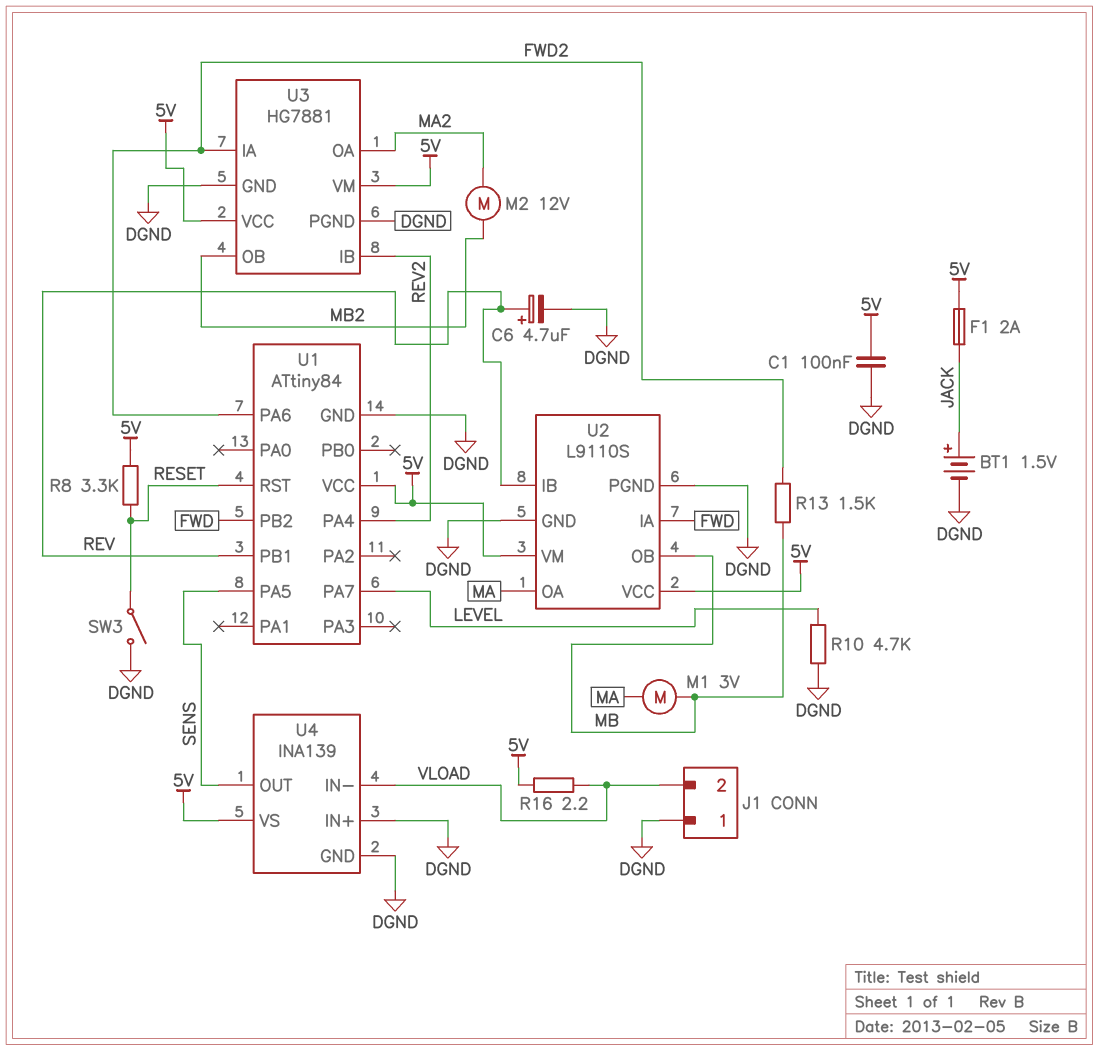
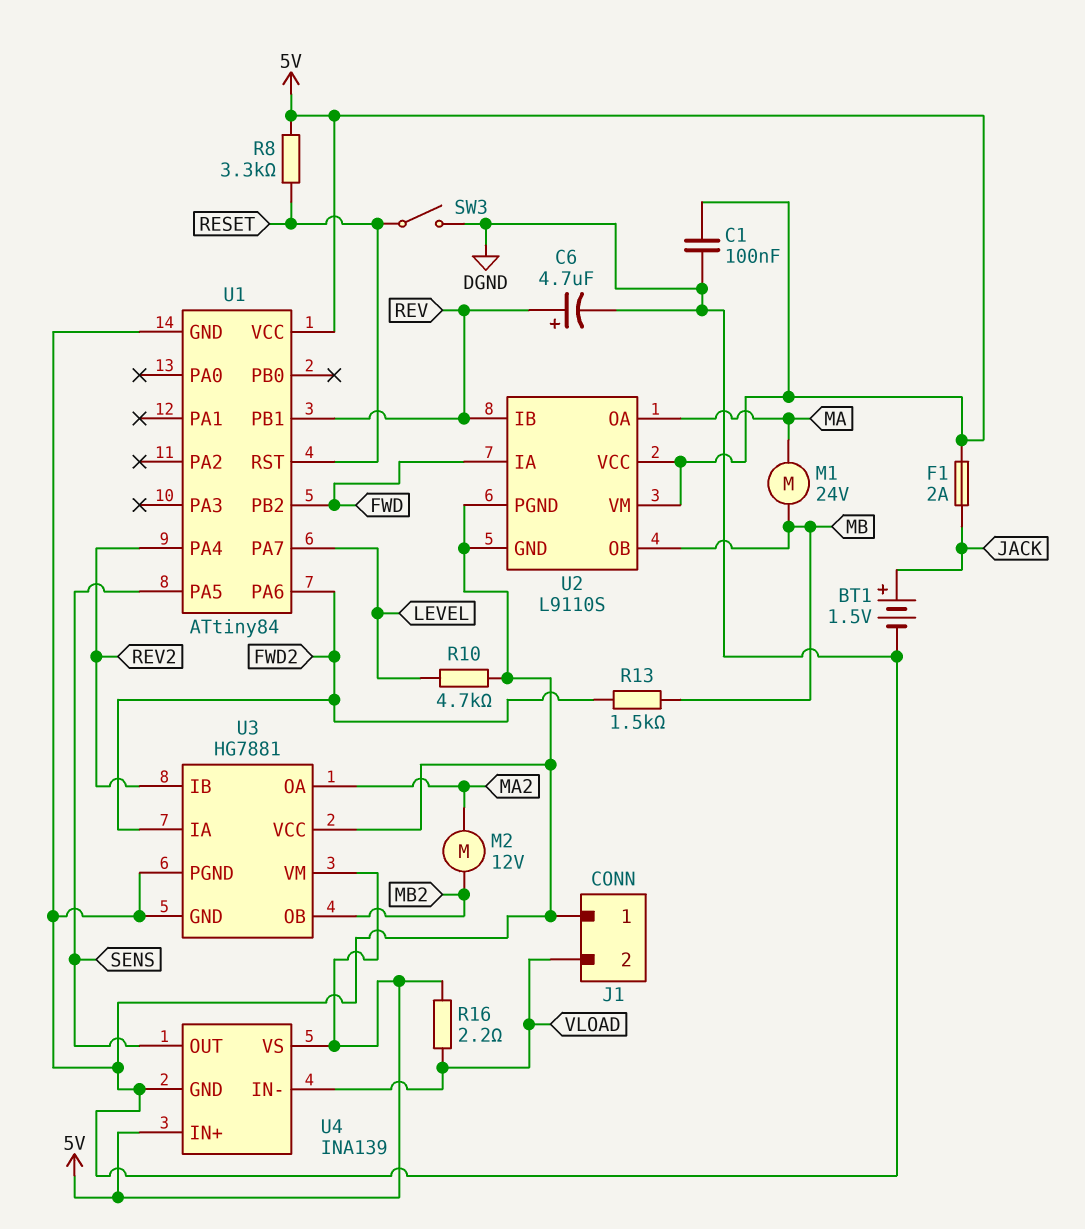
M1: motor 3V (MA, MB) -> motor 24V (MA, MB)
U3 pin VCC: 5V -> DGND
U4 pin IN+: DGND -> 5V

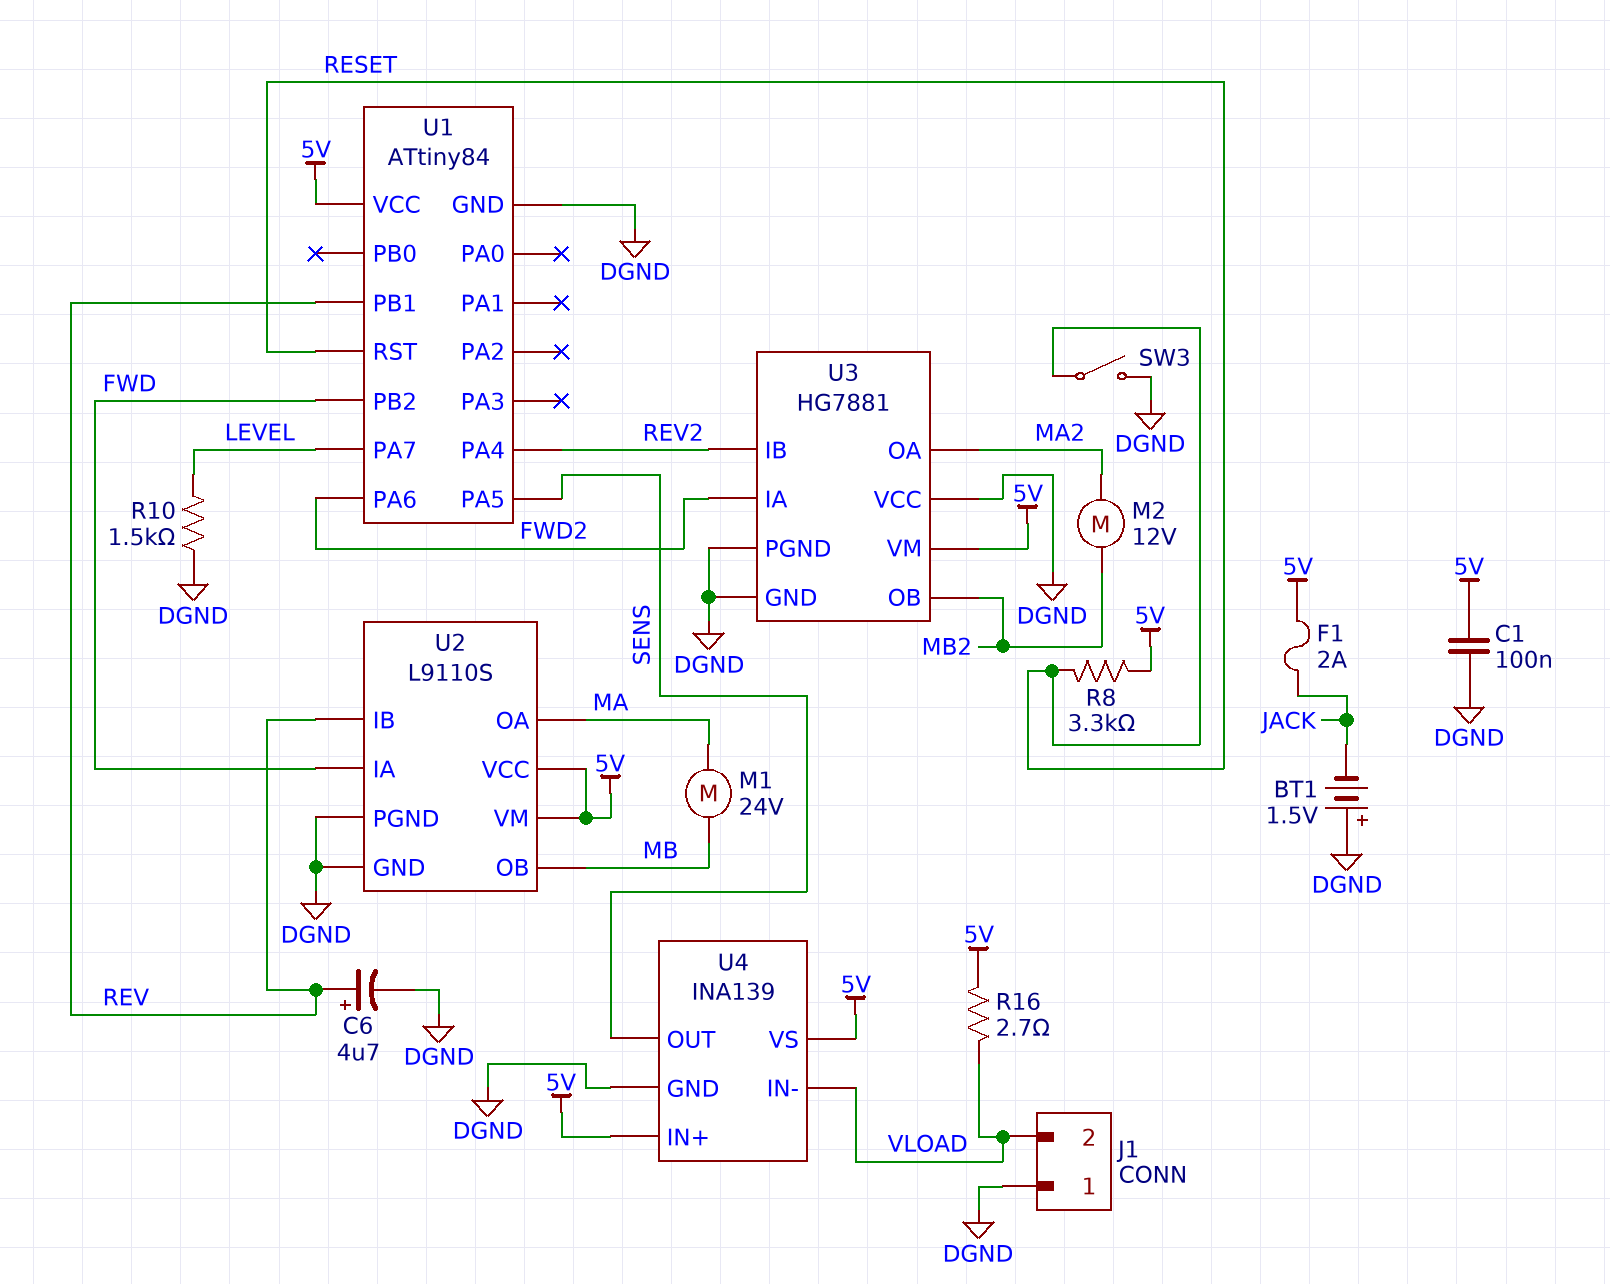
BT1: 1.5V (plus JACK, minus DGND) -> 1.5V (plus DGND, minus JACK)
R10: 4.7k (DGND, LEVEL) -> 1.5k (DGND, LEVEL)
R13: 1.5k (FWD2, MB) -> none
R16: 2.2 (5V, VLOAD) -> 2.7 (5V, VLOAD)

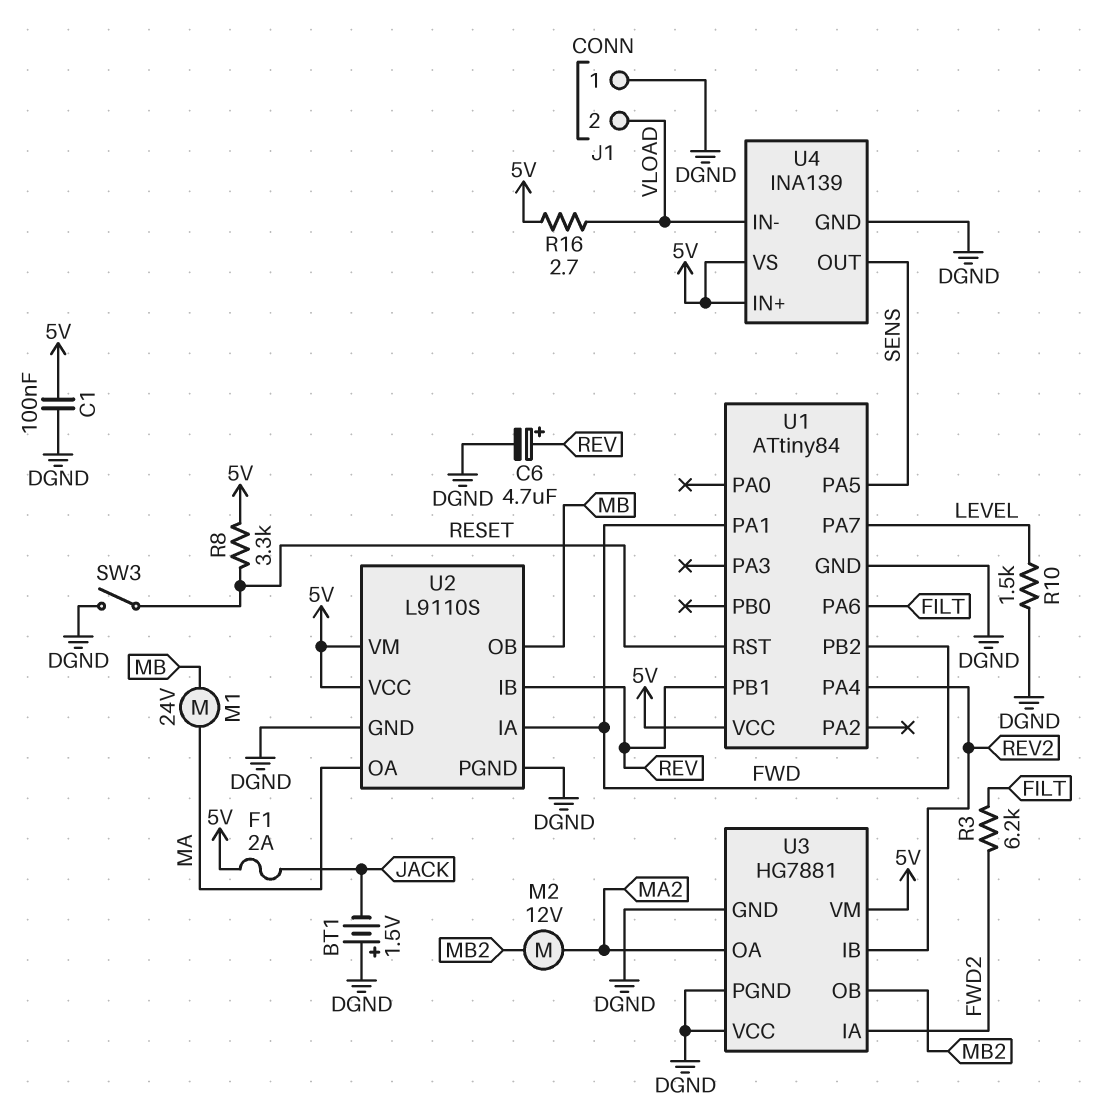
R3: none -> 6.2k (FILT, FWD2)
U1 pin PA1: none -> FWD
U1 pin PA6: FWD2 -> FILT

